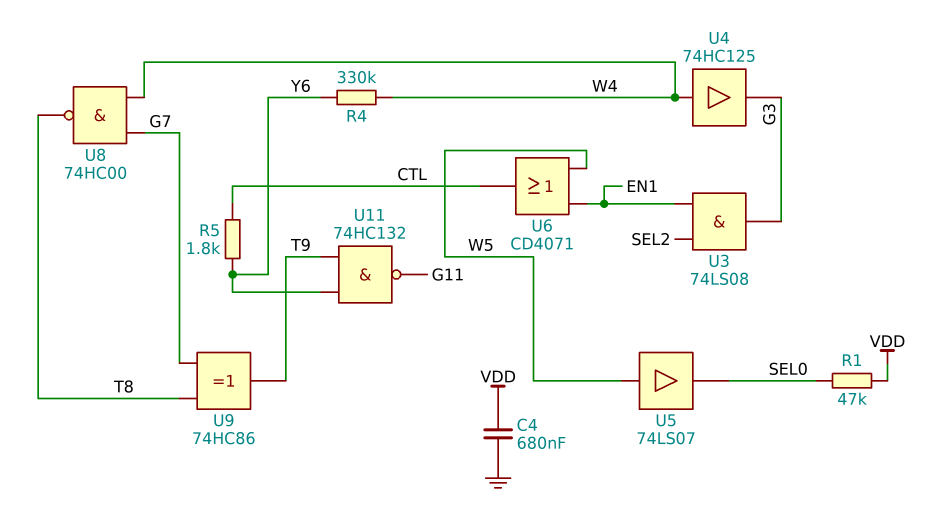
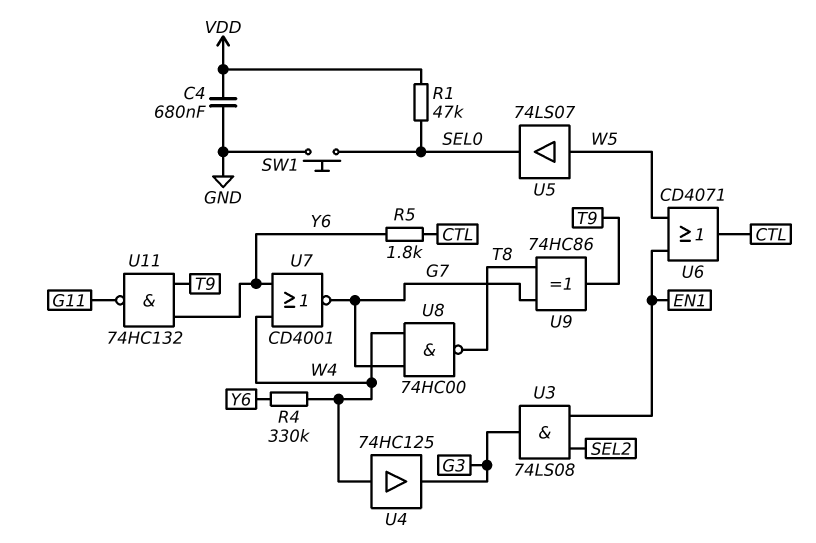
SW1: none -> button (GND, SEL0)
U7: none -> NOR CD4001 (in W4, in Y6, out G7)

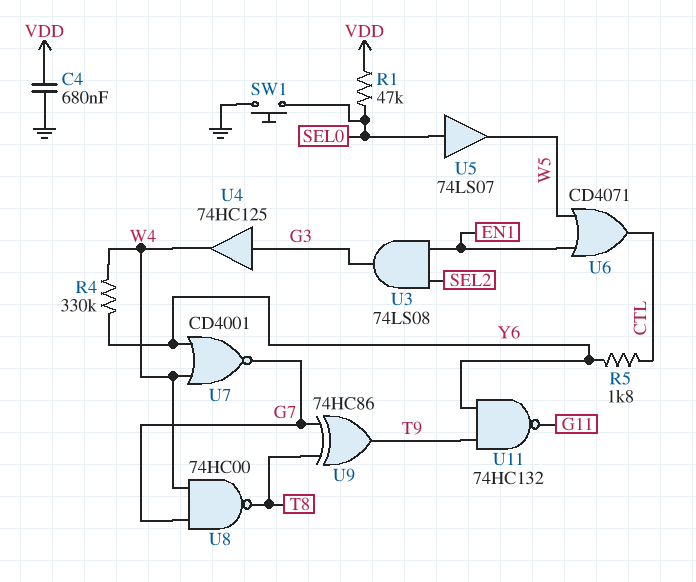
U4: buffer 74HC125 (in W4, out G3) -> buffer 74HC125 (in G3, out W4)
U5: buffer 74LS07 (in W5, out SEL0) -> buffer 74LS07 (in SEL0, out W5)

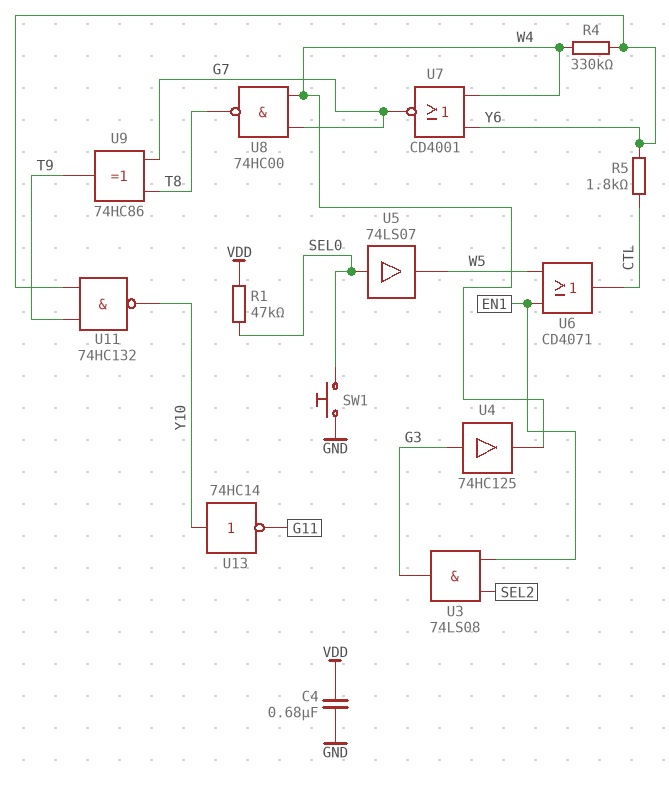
U11: NAND 74HC132 (in T9, in Y6, out G11) -> NAND 74HC132 (in T9, in Y6, out Y10)
U13: none -> NOT 74HC14 (in Y10, out G11)

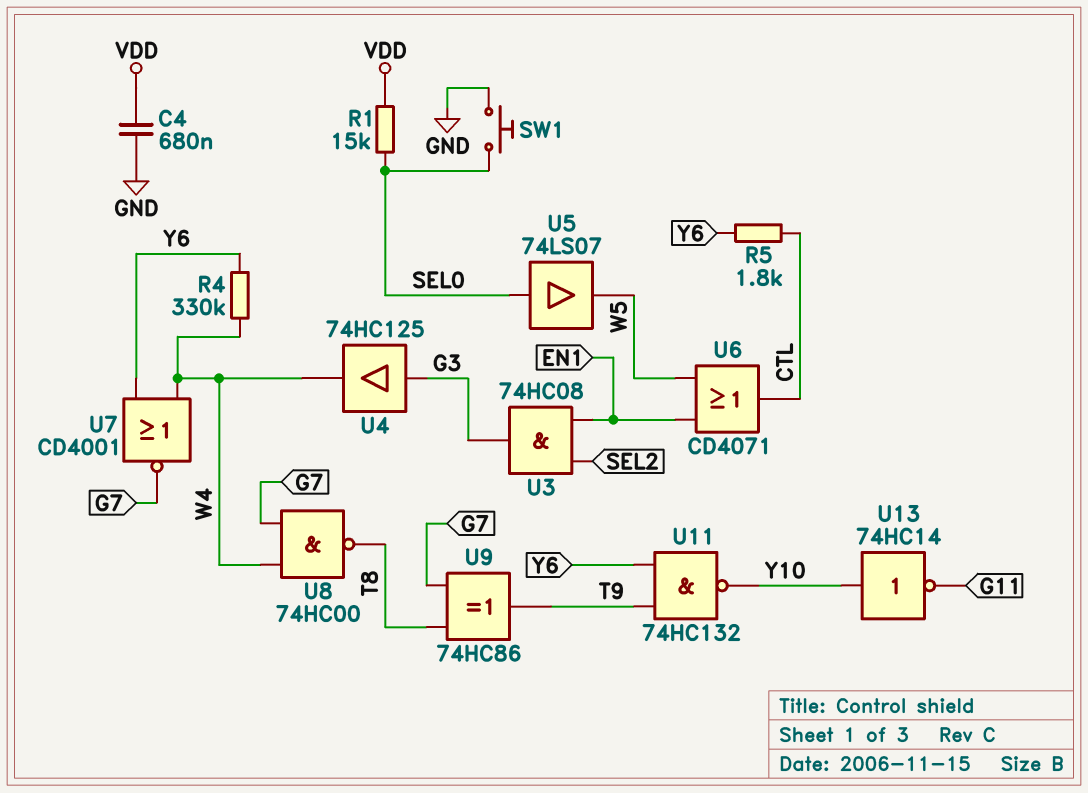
R1: 47k (SEL0, VDD) -> 15k (SEL0, VDD)
U3: AND 74LS08 (in EN1, in SEL2, out G3) -> AND 74HC08 (in EN1, in SEL2, out G3)

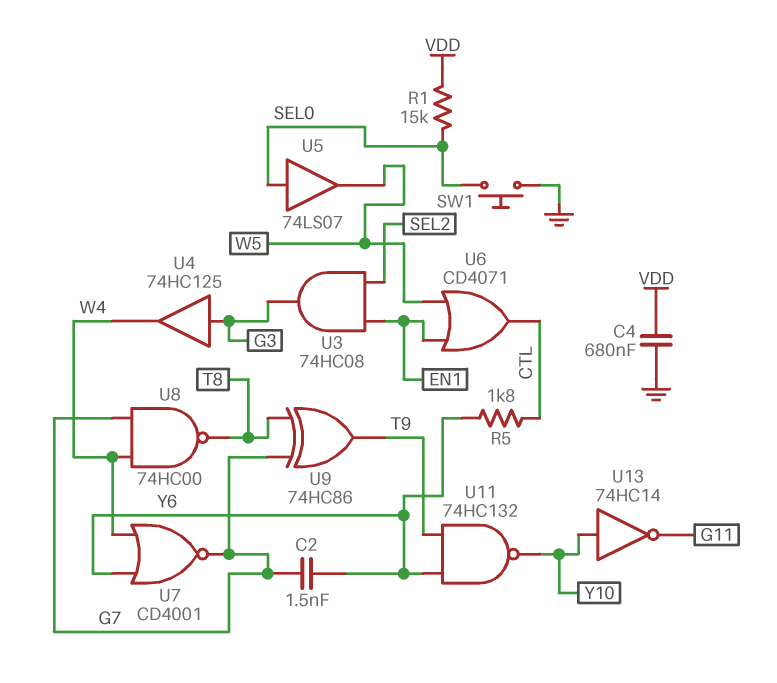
C2: none -> 1.5nF (G7, Y6)
R4: 330k (W4, Y6) -> none

